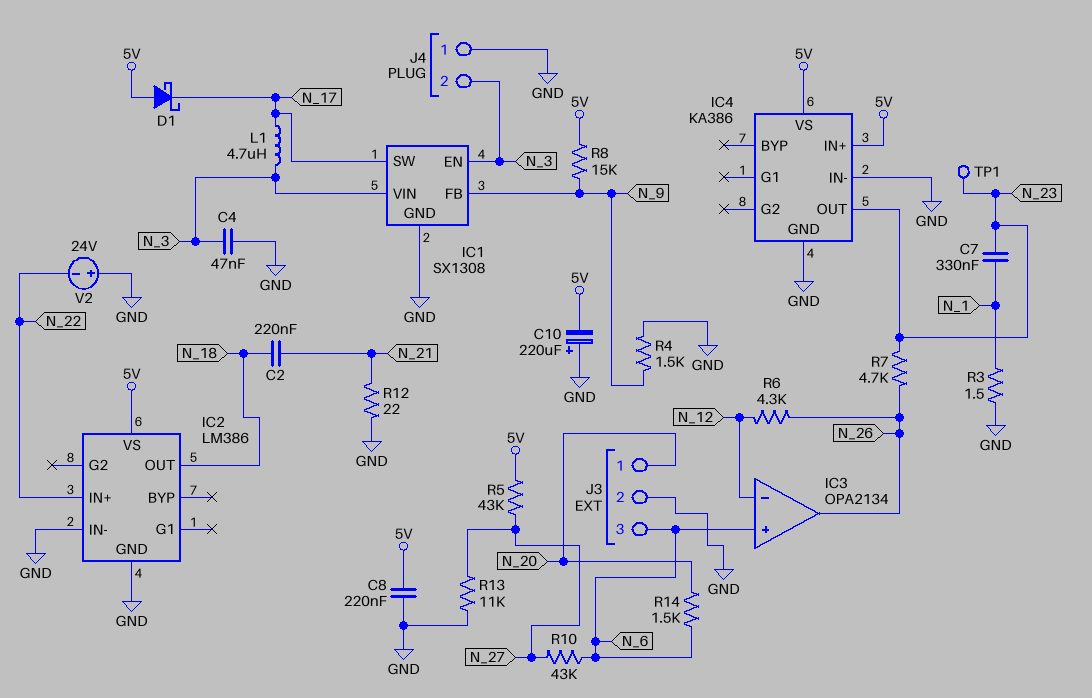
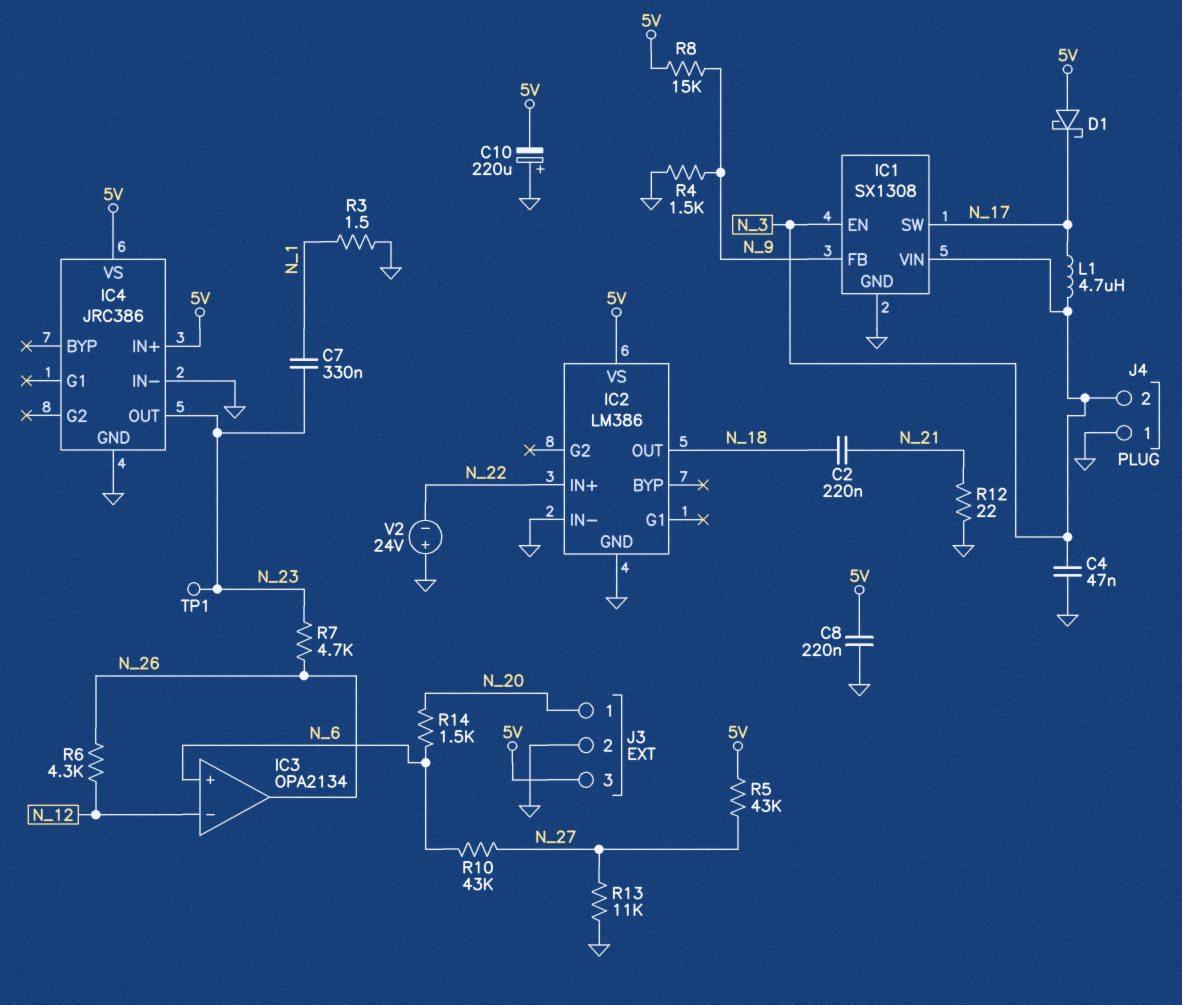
IC4: KA386 -> JRC386
J3 pin 3: N_6 -> 5V

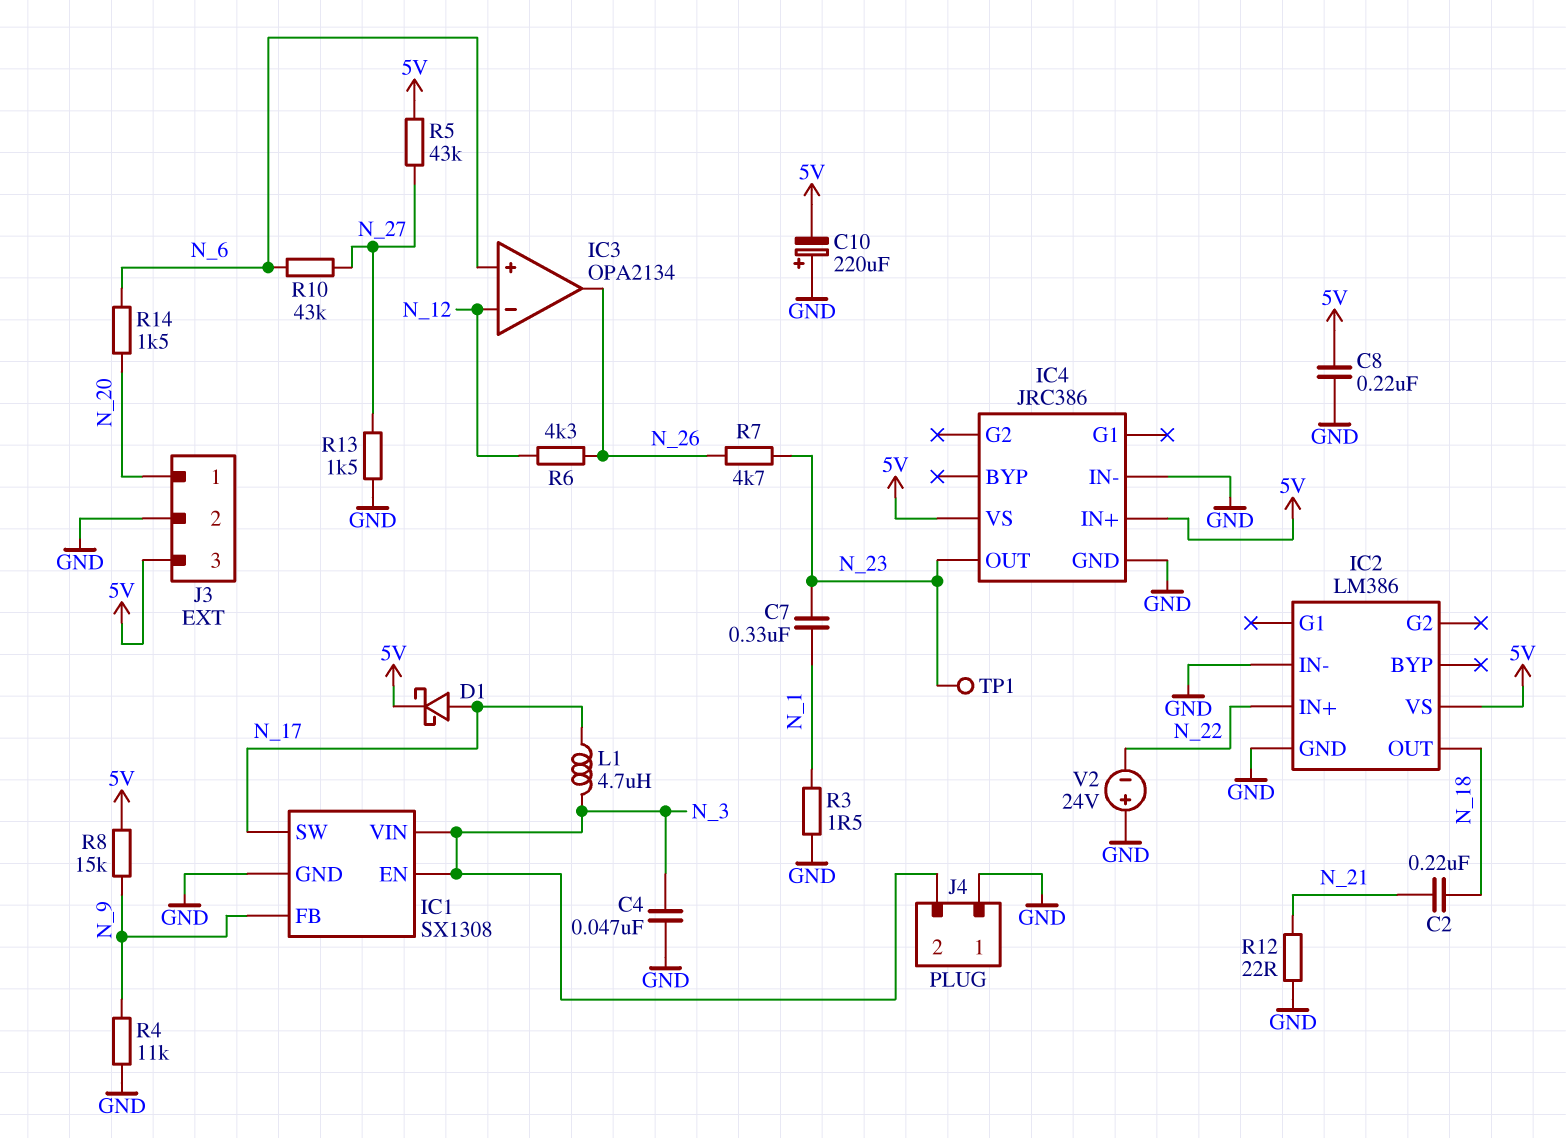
D1: schottky (A 5V, K N_17) -> schottky (A N_17, K 5V)
R4: 1.5k (GND, N_9) -> 11k (GND, N_9)
R13: 11k (GND, N_27) -> 1.5k (GND, N_27)

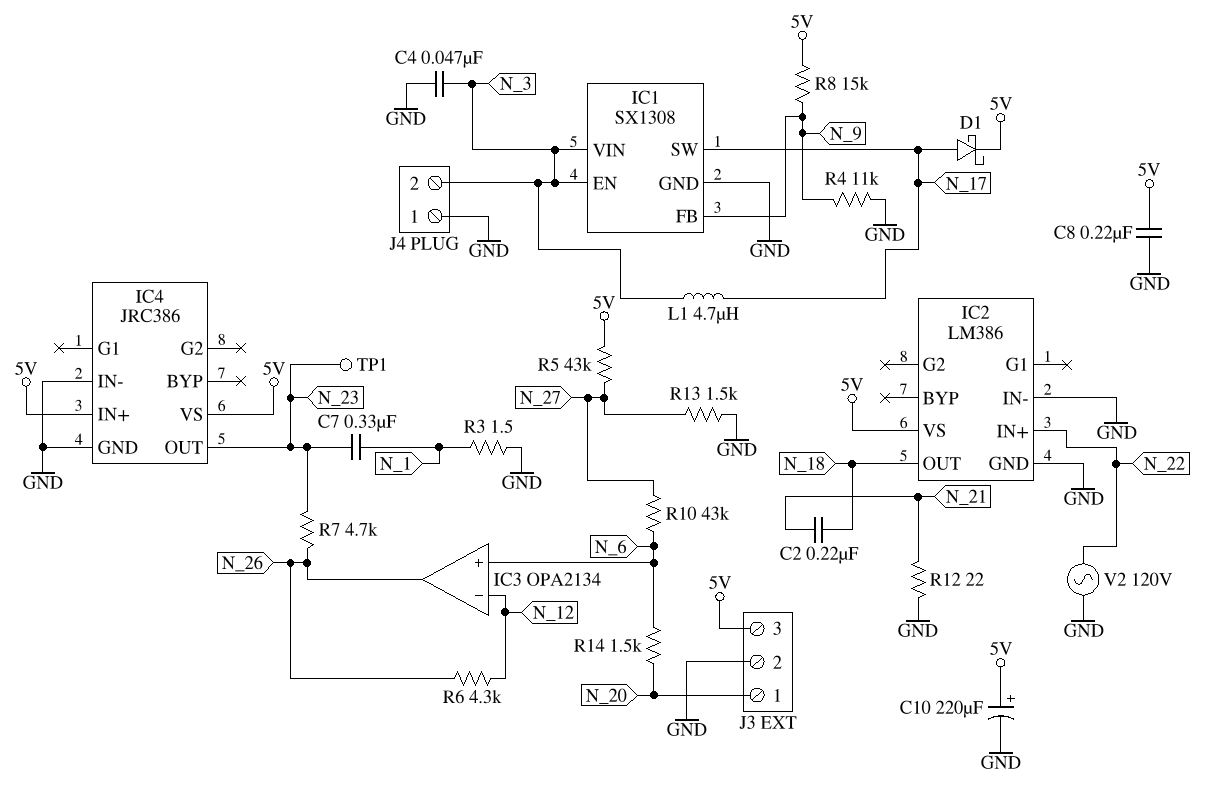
C10: 220uF (plus GND, minus 5V) -> 220uF (plus 5V, minus GND)
V2: 24V (plus GND, minus N_22) -> AC 120V (GND, N_22)

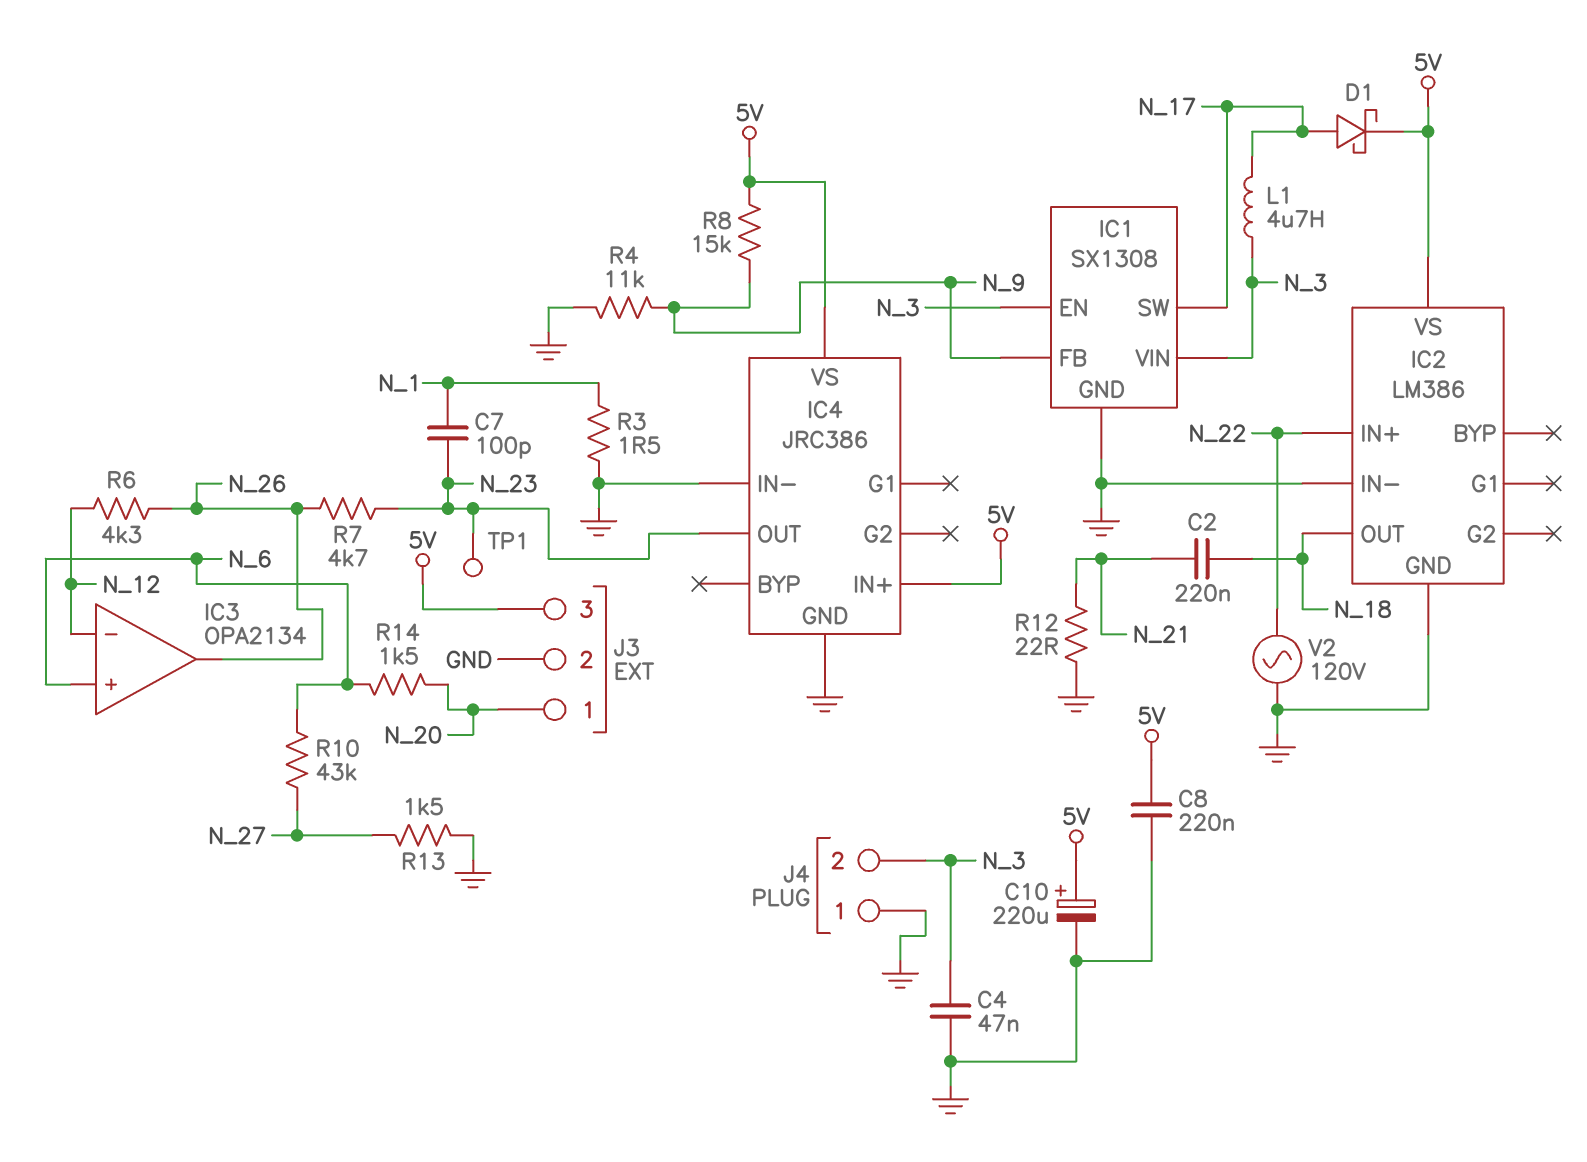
C7: 330nF (N_1, N_23) -> 100pF (N_1, N_23)
R5: 43k (5V, N_27) -> none

